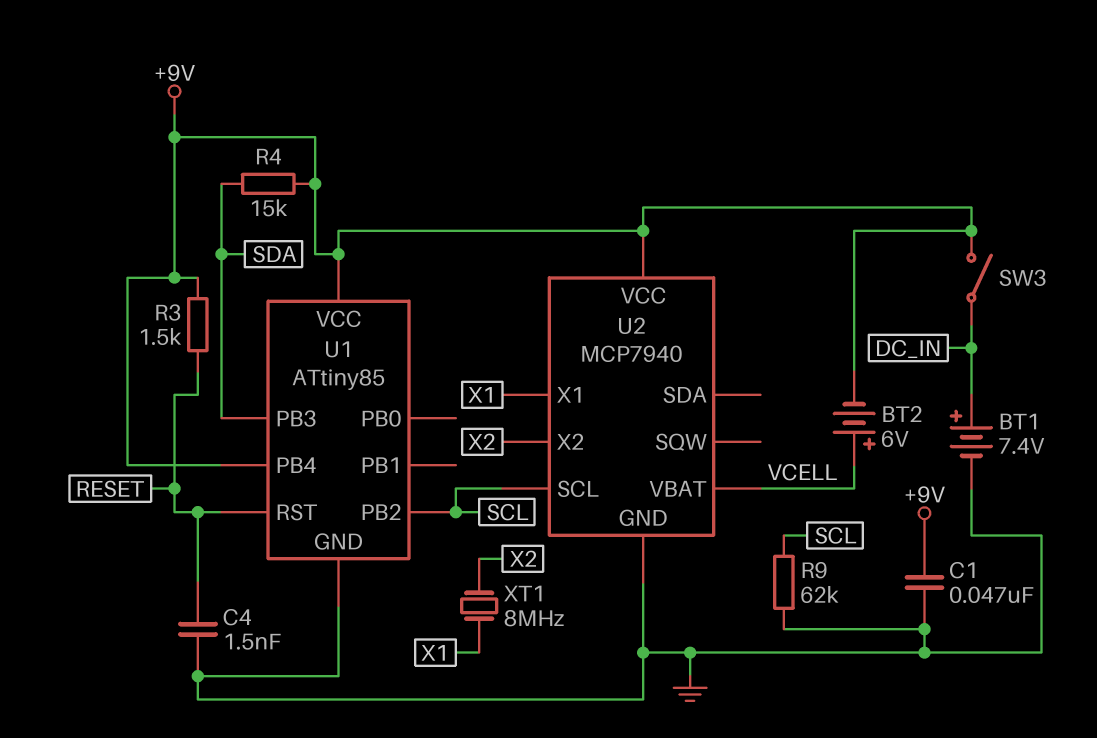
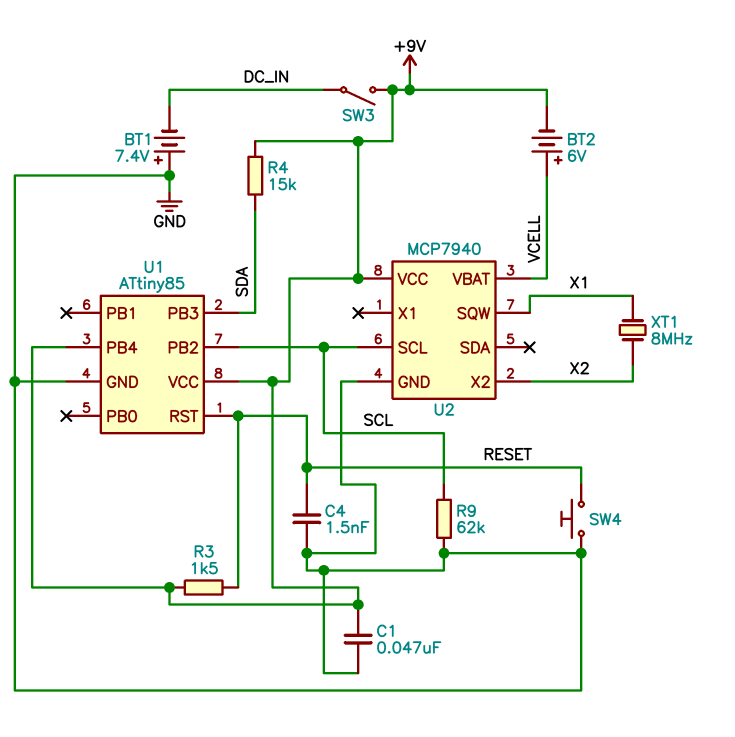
BT1: 7.4V (plus DC_IN, minus GND) -> 7.4V (plus GND, minus DC_IN)
SW4: none -> button (GND, RESET)
U2 pin SQW: none -> X1
U2 pin X1: X1 -> none

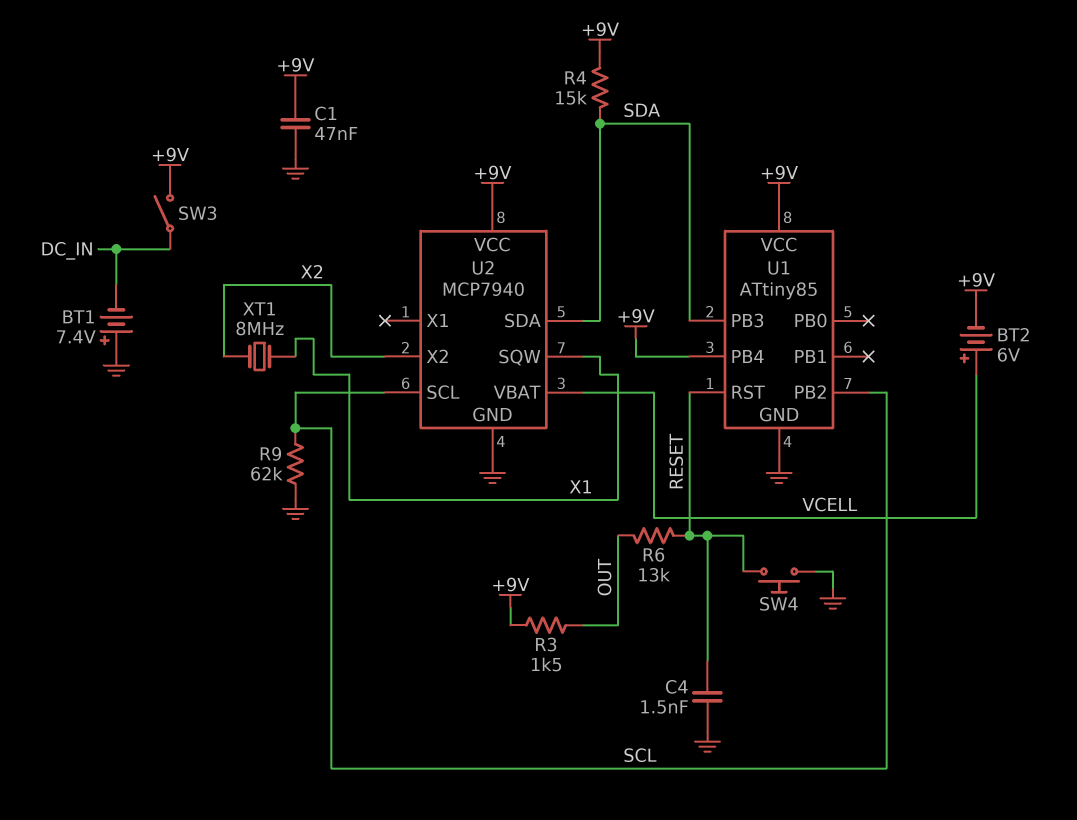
R3: 1.5k (+9V, RESET) -> 1.5k (+9V, OUT)
R6: none -> 13k (OUT, RESET)
U2 pin SDA: none -> SDA

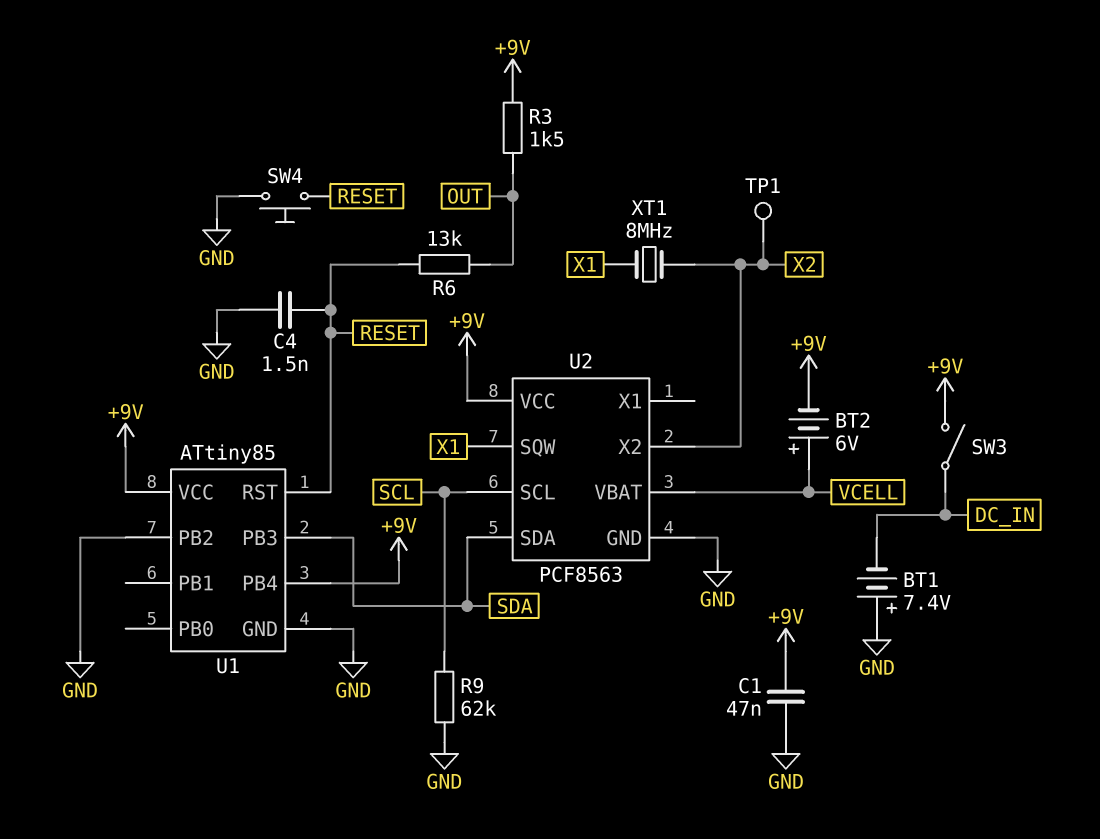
R4: 15k (+9V, SDA) -> none
TP1: none -> test point (X2)
U1 pin PB2: SCL -> GND
U2: MCP7940 -> PCF8563

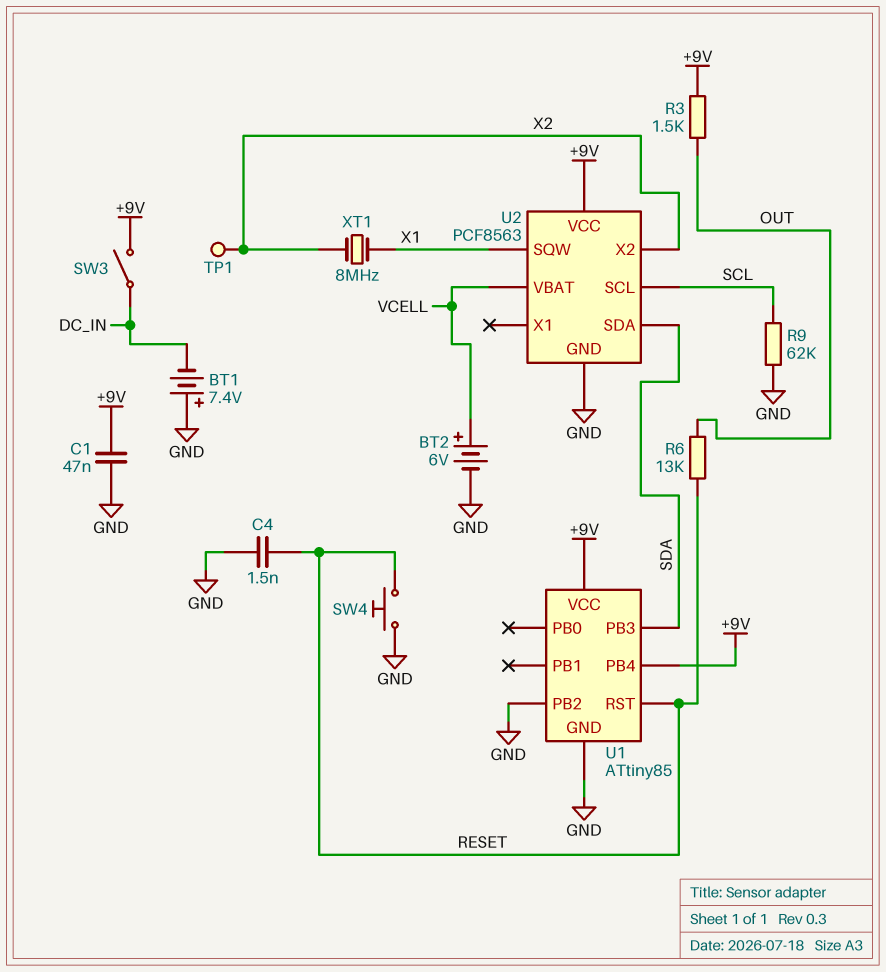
BT2: 6V (plus VCELL, minus +9V) -> 6V (plus VCELL, minus GND)

